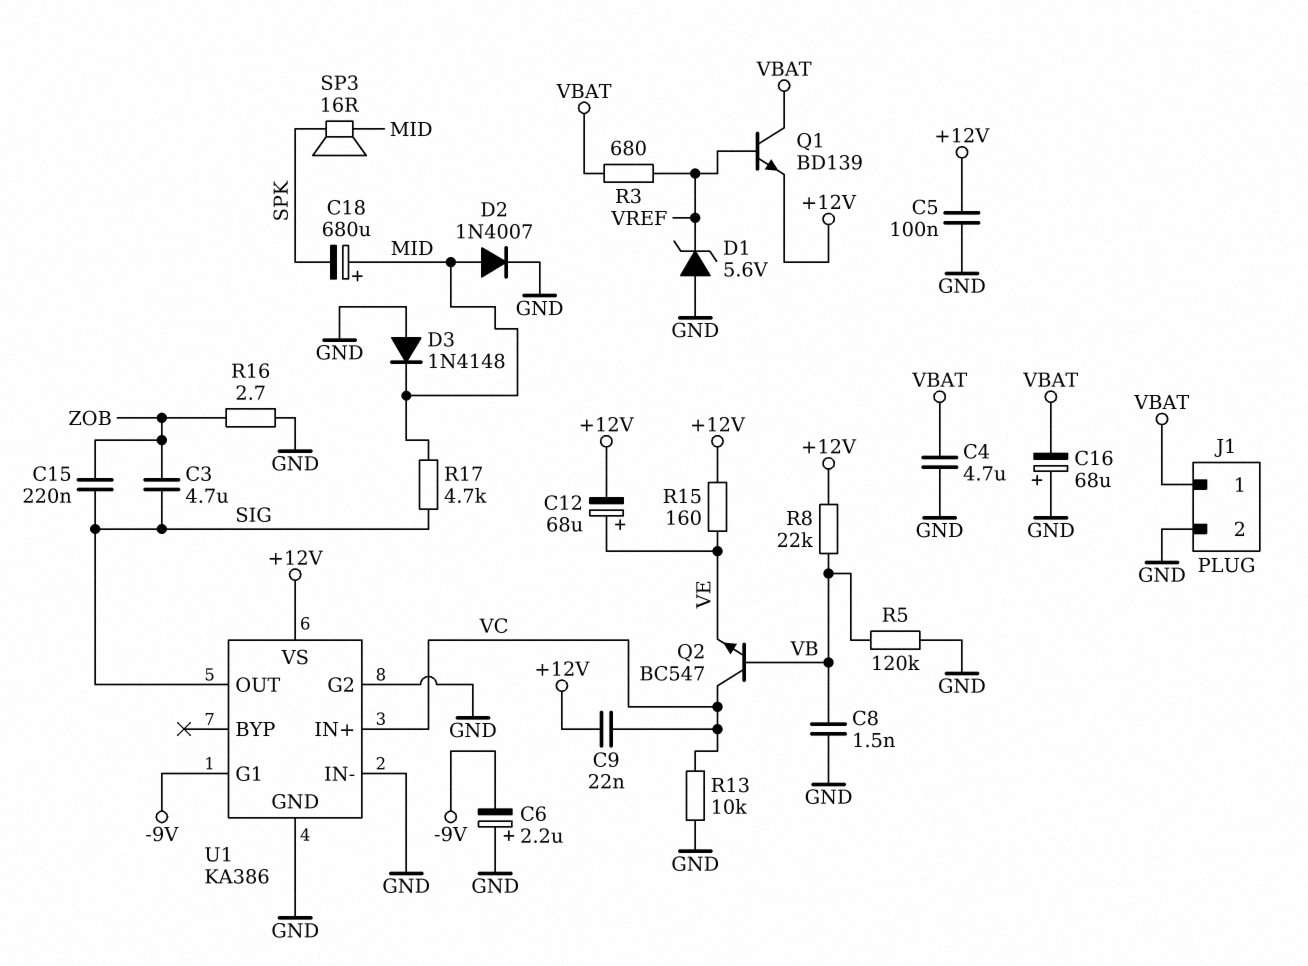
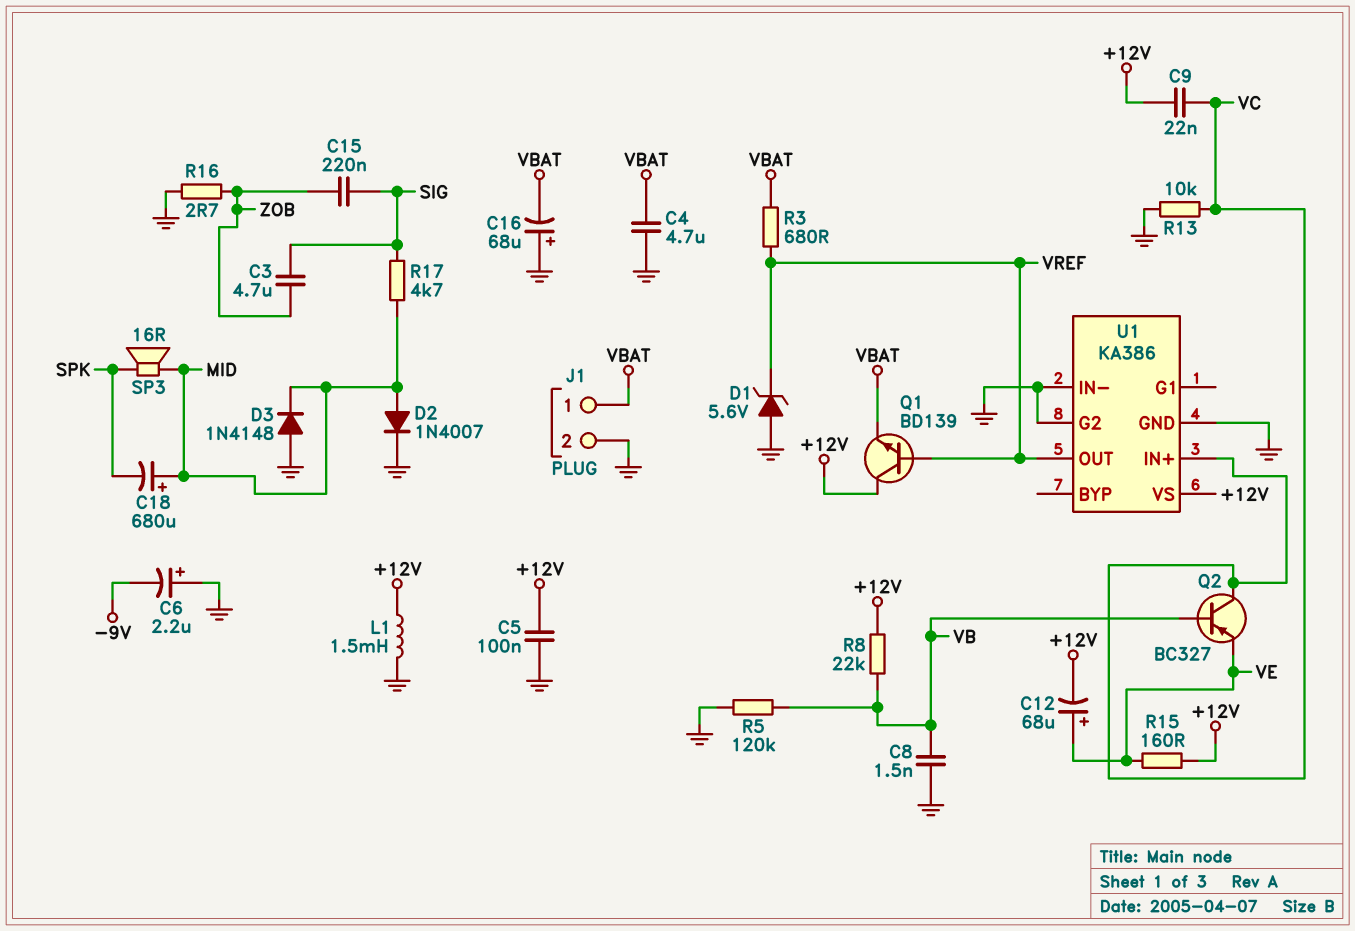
L1: none -> 1.5mH (+12V, GND)
Q1: NPN BD139 (B VREF, C VBAT, E +12V) -> NPN BD139 (B VREF, C +12V, E VBAT)
Q2: NPN BC547 (B VB, C VC, E VE) -> PNP BC327 (B VB, C VC, E VE)
U1 pin G1: -9V -> none
U1 pin OUT: SIG -> VREF

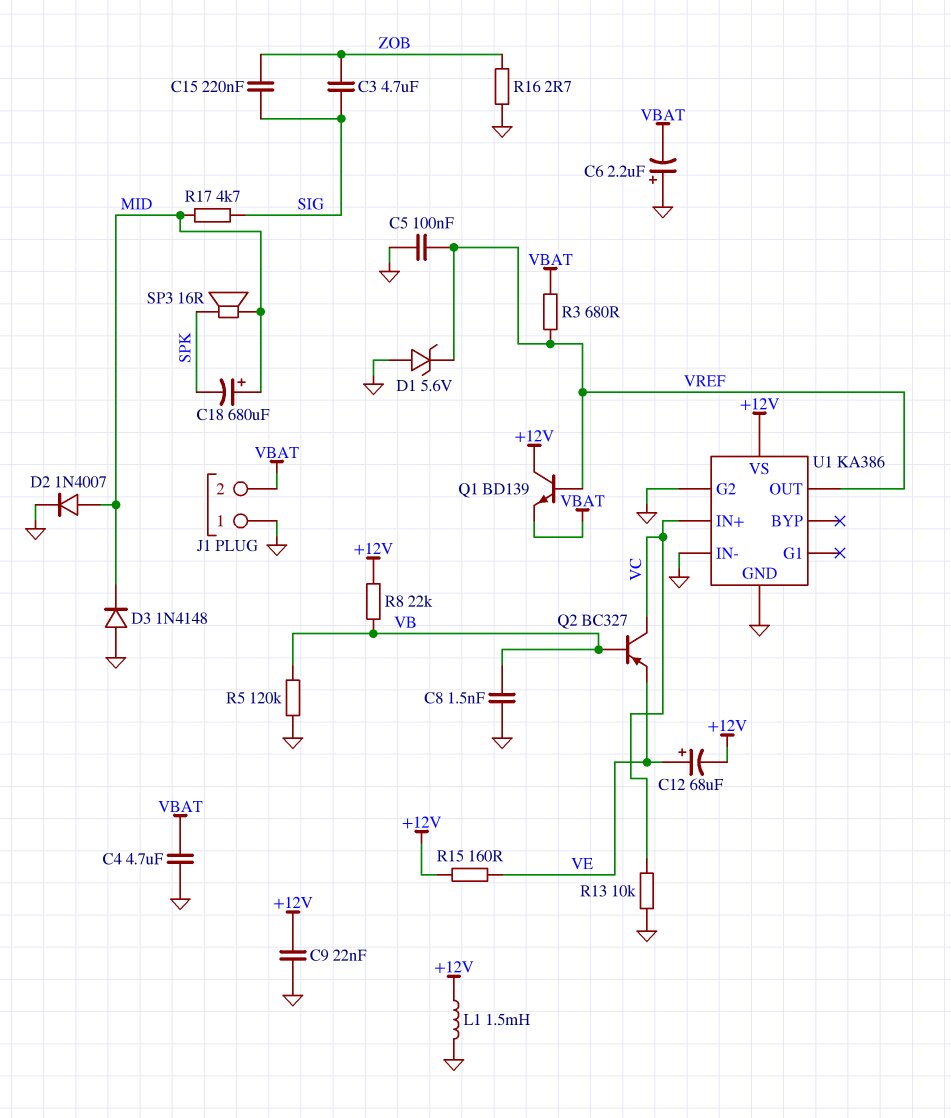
C5: 100nF (+12V, GND) -> 100nF (GND, VREF)
C6: 2.2uF (plus GND, minus -9V) -> 2.2uF (plus GND, minus VBAT)
C9: 22nF (+12V, VC) -> 22nF (+12V, GND)
C16: 68uF (plus GND, minus VBAT) -> none
J1 pin 1: VBAT -> GND
J1 pin 2: GND -> VBAT

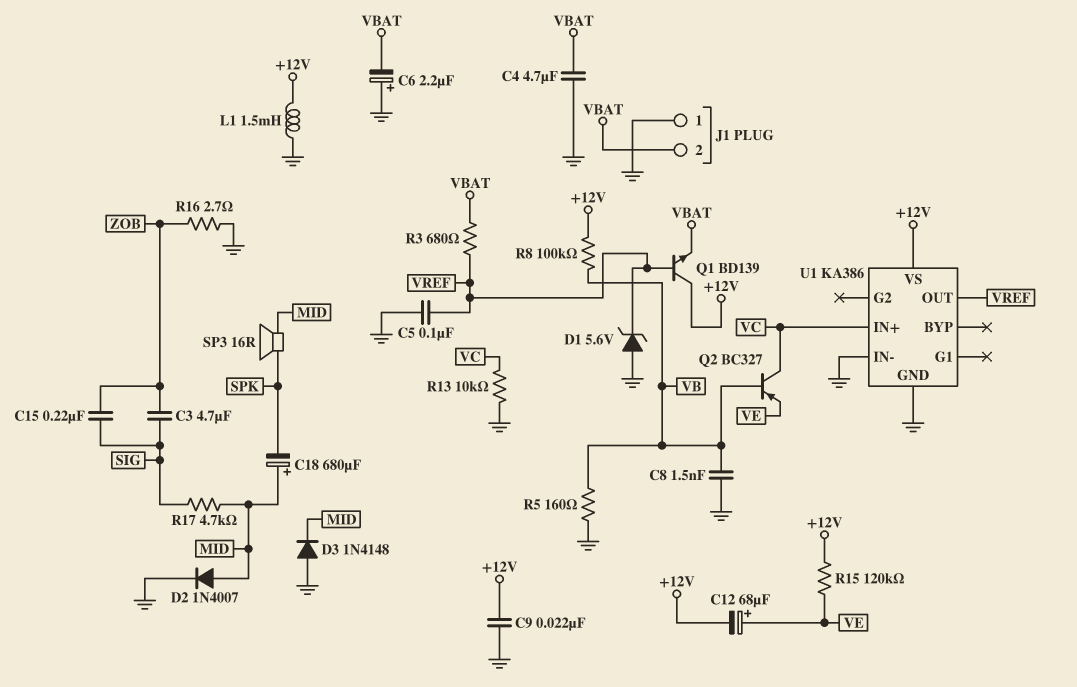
R5: 120k (GND, VB) -> 160 (GND, VB)
R8: 22k (+12V, VB) -> 100k (+12V, VB)
R15: 160 (+12V, VE) -> 120k (+12V, VE)
U1 pin G2: GND -> none

